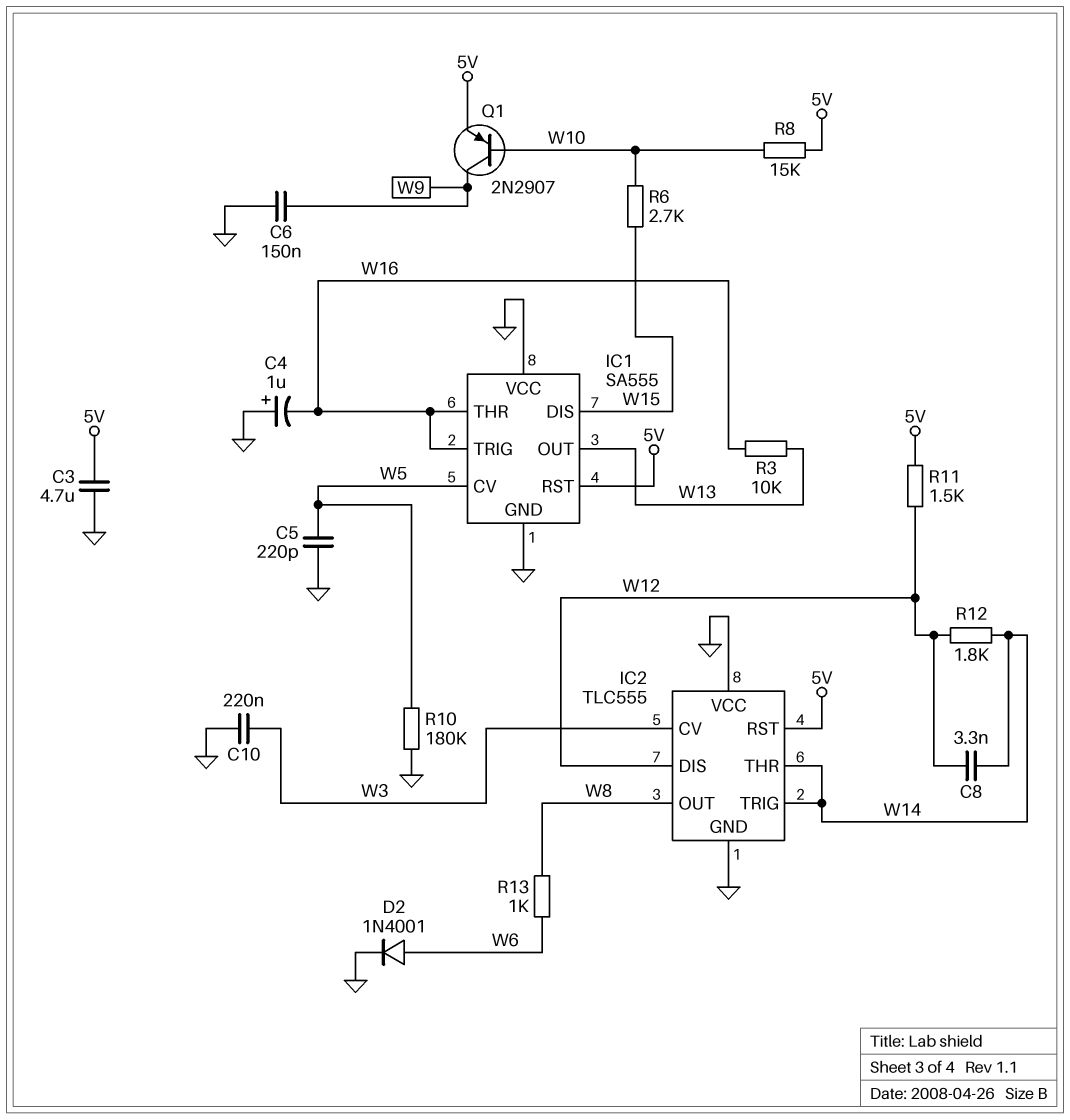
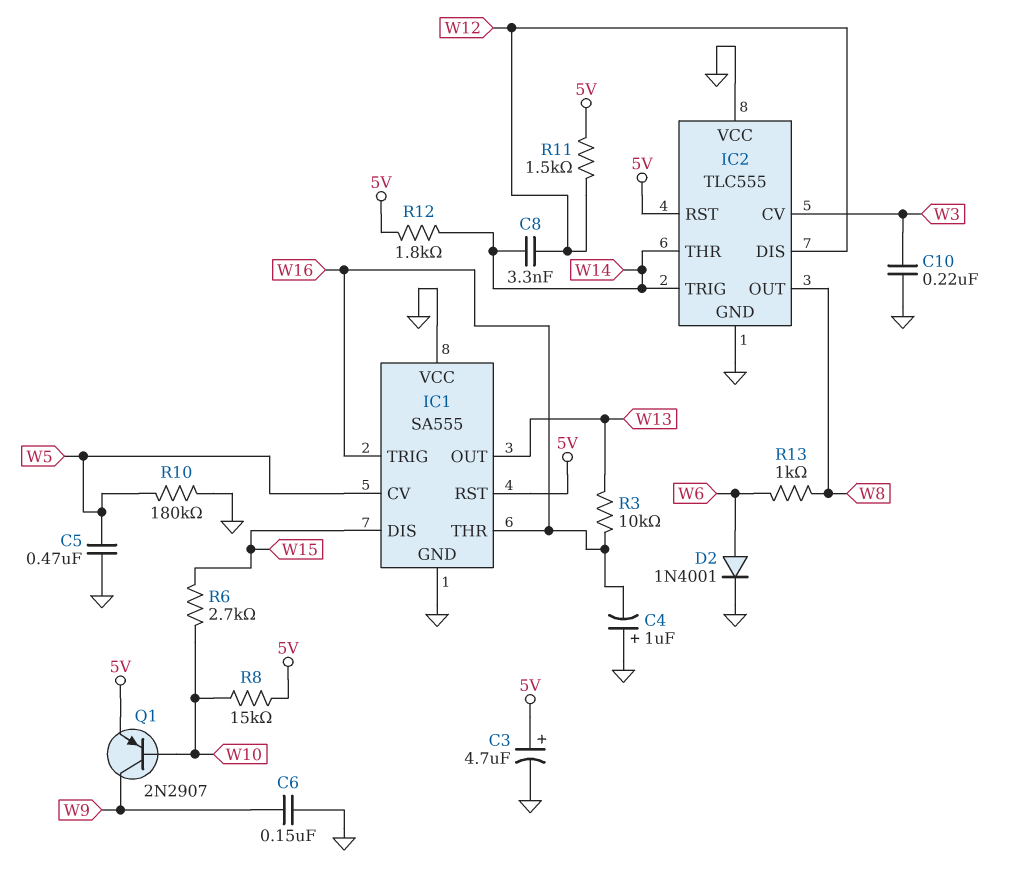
C3: 4.7uF (5V, GND) -> 4.7uF (plus 5V, minus GND)
C5: 220pF (GND, W5) -> 470nF (GND, W5)
R12: 1.8k (W12, W14) -> 1.8k (5V, W14)

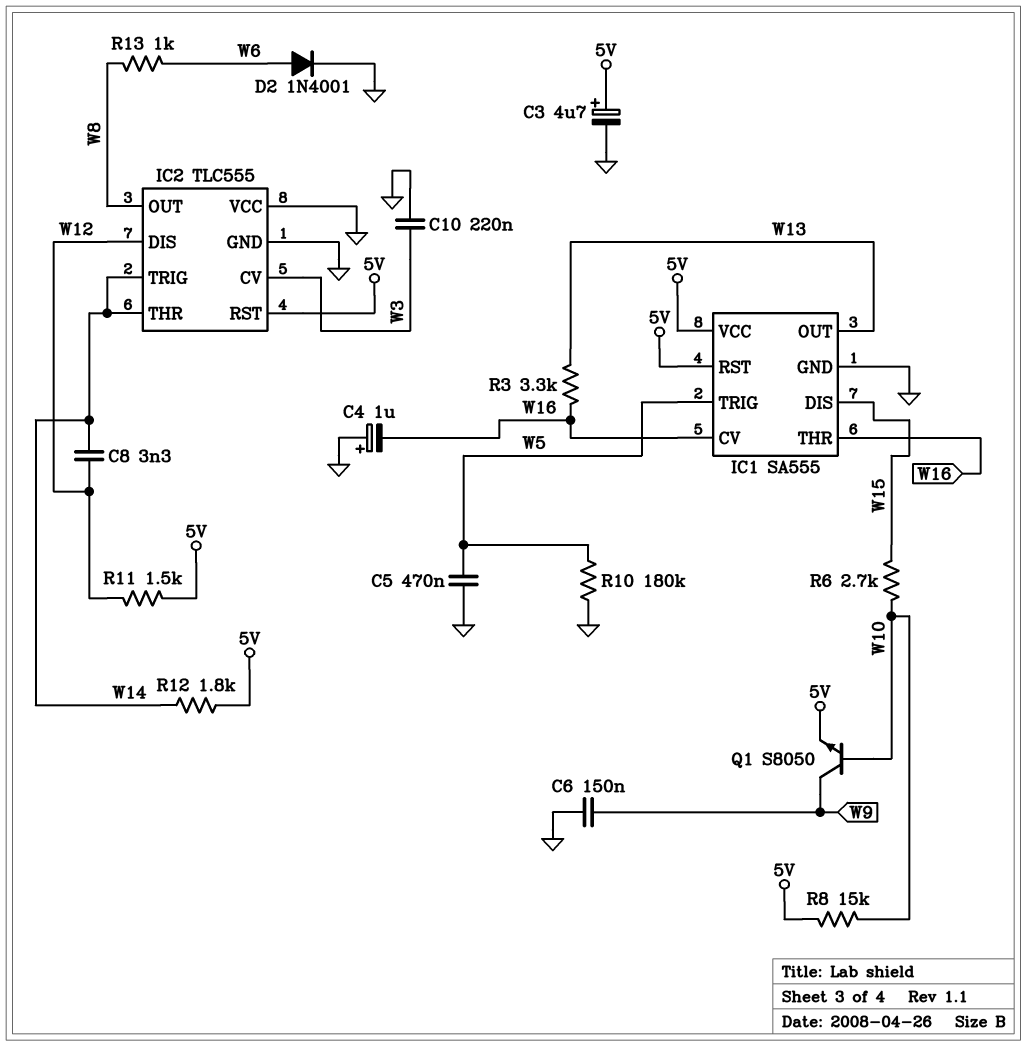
IC1 pin CV: W5 -> W16
IC1 pin TRIG: W16 -> W5
IC1 pin VCC: GND -> 5V
Q1: PNP 2N2907 (B W10, C W9, E 5V) -> NPN S8050 (B W10, C W9, E 5V)
R3: 10k (W13, W16) -> 3.3k (W13, W16)

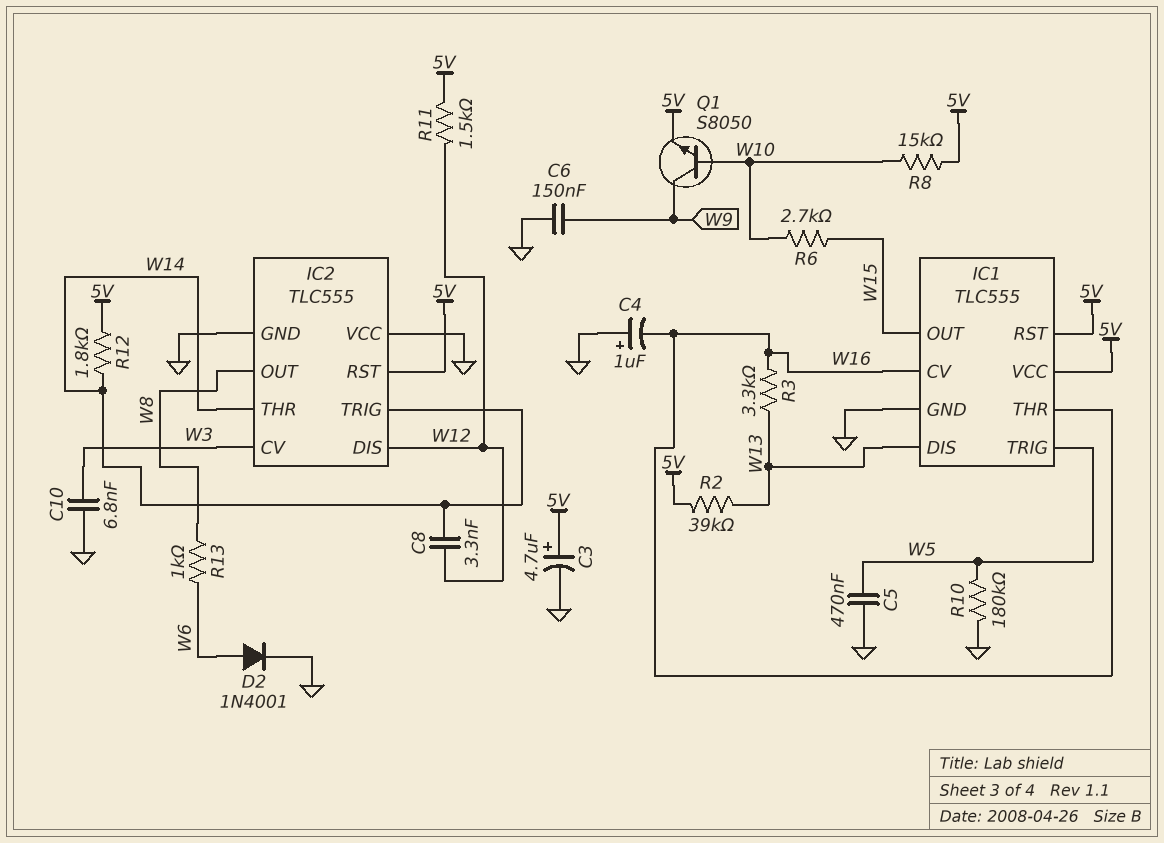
C10: 220nF (GND, W3) -> 6.8nF (GND, W3)
IC1: SA555 -> TLC555
IC1 pin DIS: W15 -> W13
IC1 pin OUT: W13 -> W15
R2: none -> 39k (5V, W13)

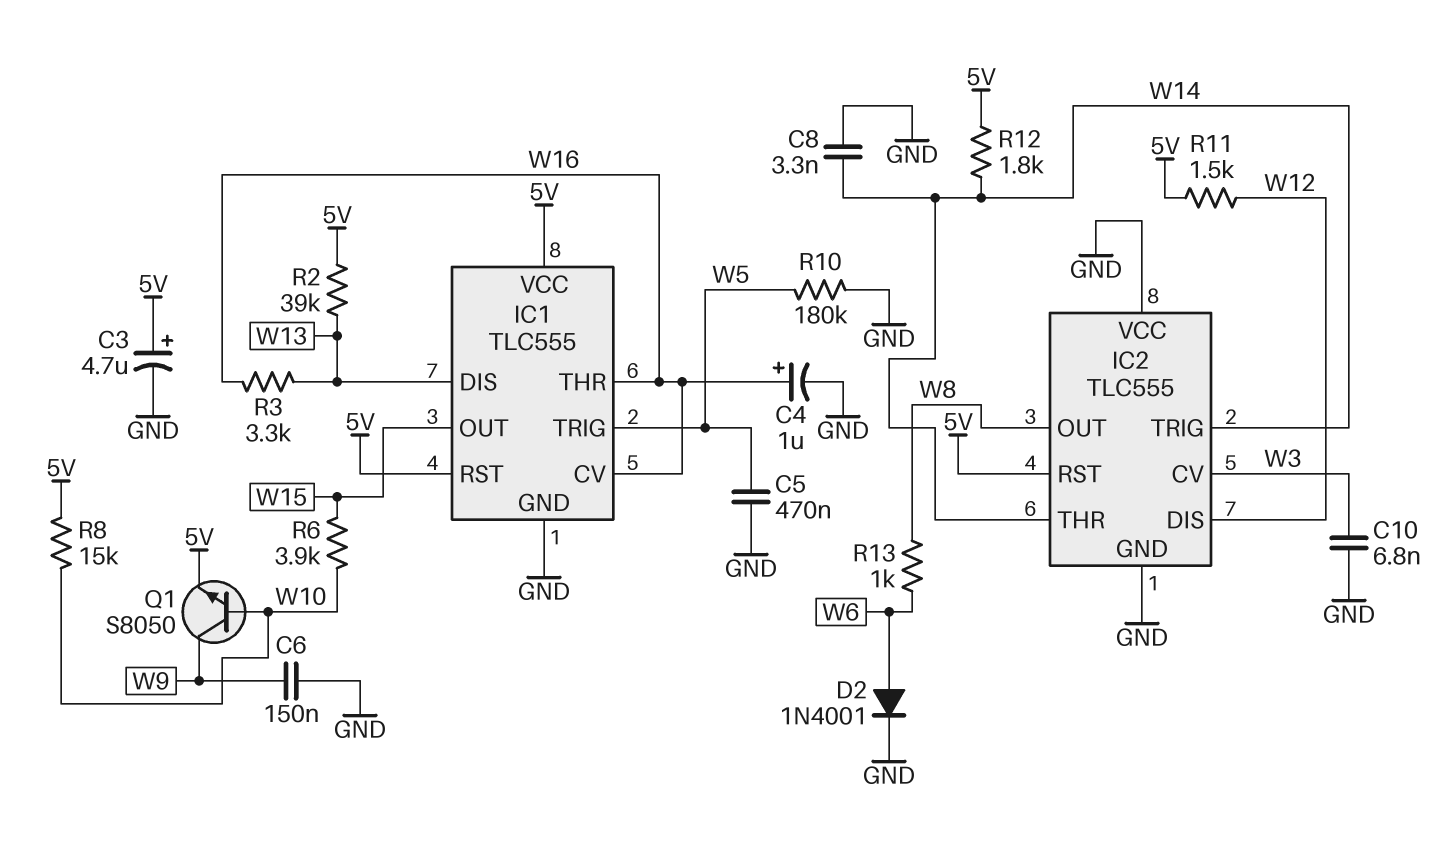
C4: 1uF (plus GND, minus W16) -> 1uF (plus W16, minus GND)
C8: 3.3nF (W12, W14) -> 3.3nF (GND, W14)
R6: 2.7k (W10, W15) -> 3.9k (W10, W15)

